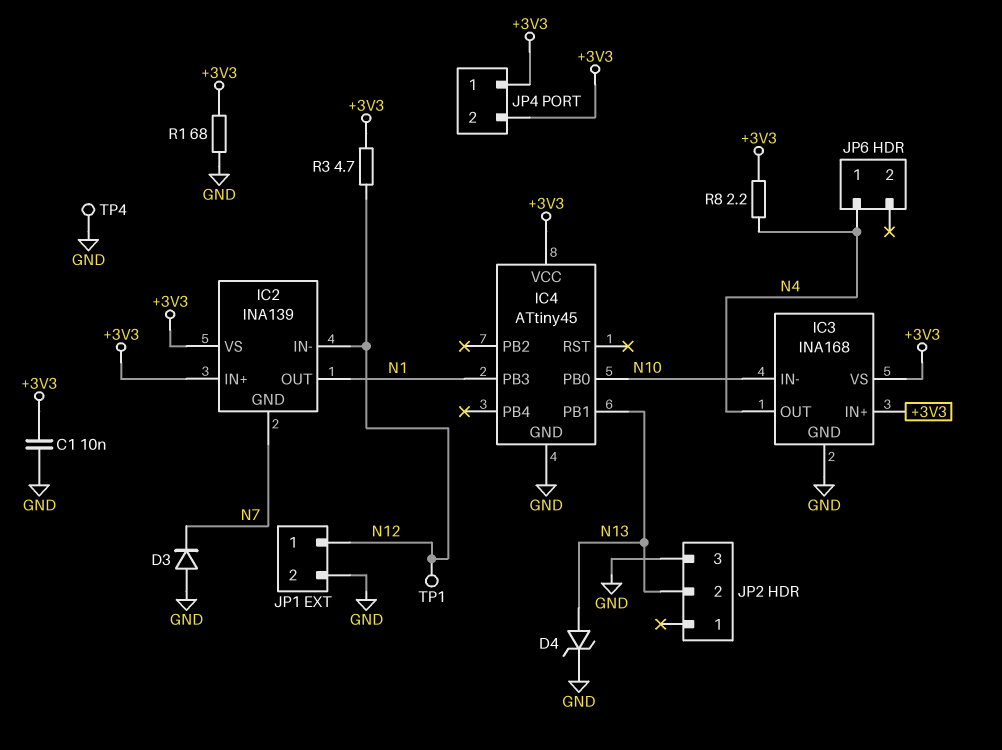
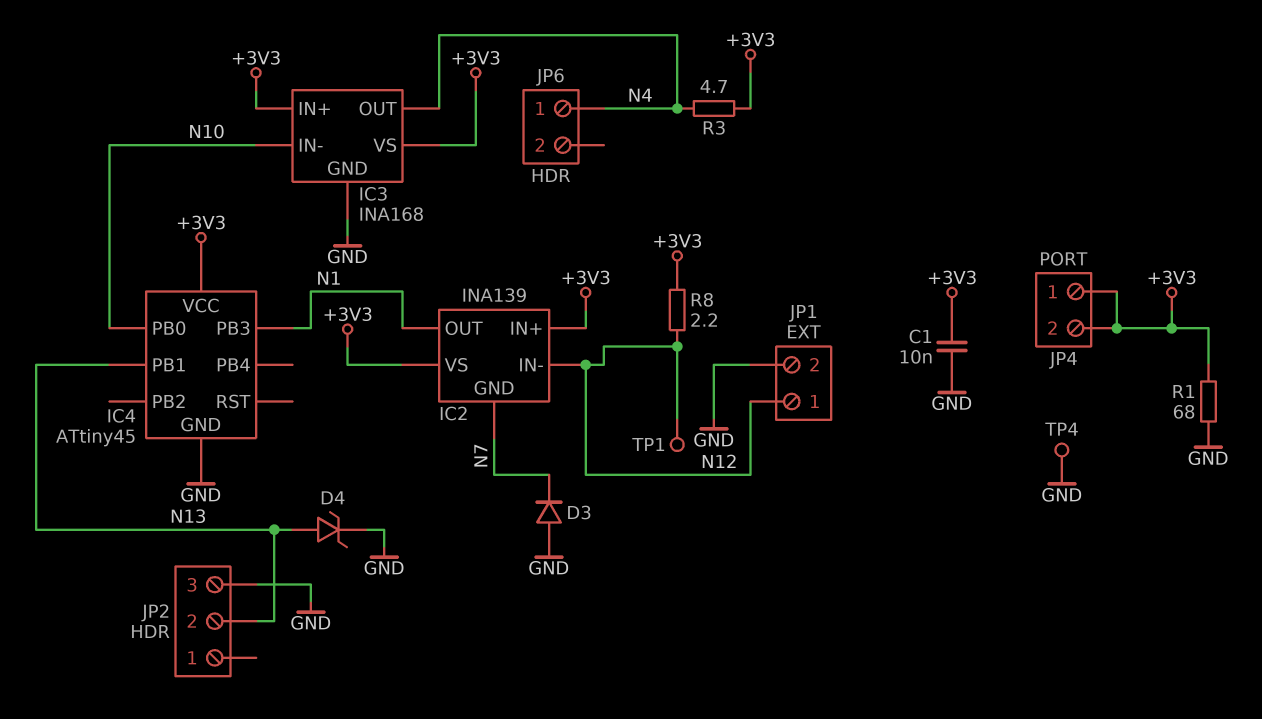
R3: 4.7 (+3V3, N12) -> 4.7 (+3V3, N4)
R8: 2.2 (+3V3, N4) -> 2.2 (+3V3, N12)

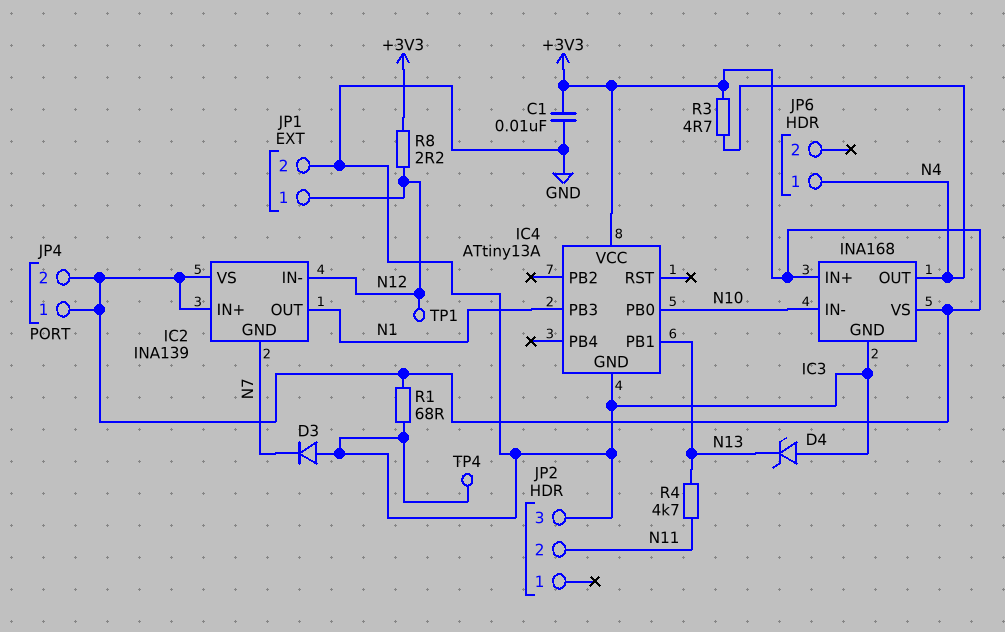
D4: zener (A N13, K GND) -> zener (A GND, K N13)
IC4: ATtiny45 -> ATtiny13A
JP2 pin 2: N13 -> N11
R4: none -> 4.7k (N11, N13)

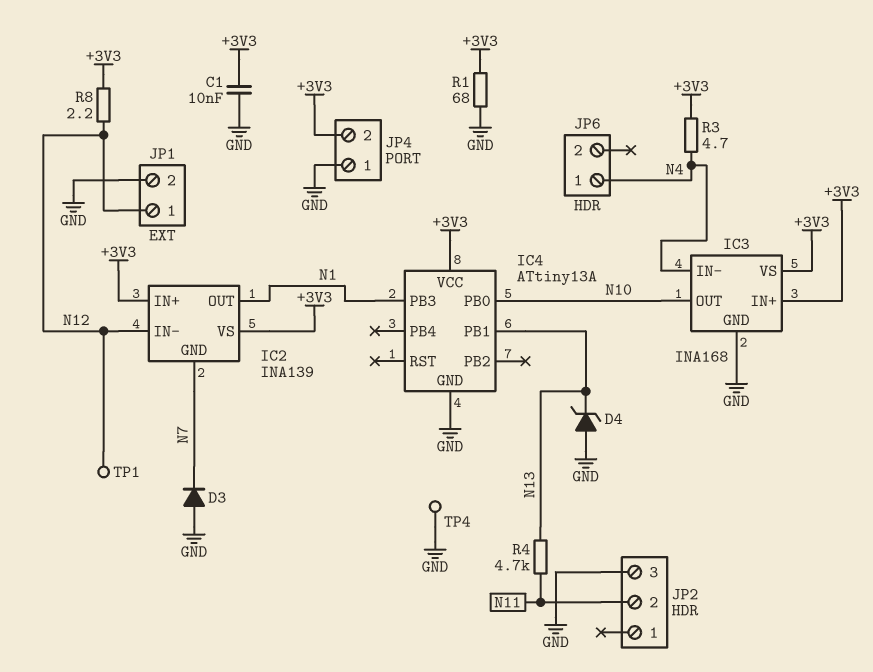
IC3 pin IN-: N10 -> N4
IC3 pin OUT: N4 -> N10
JP4 pin 1: +3V3 -> GND

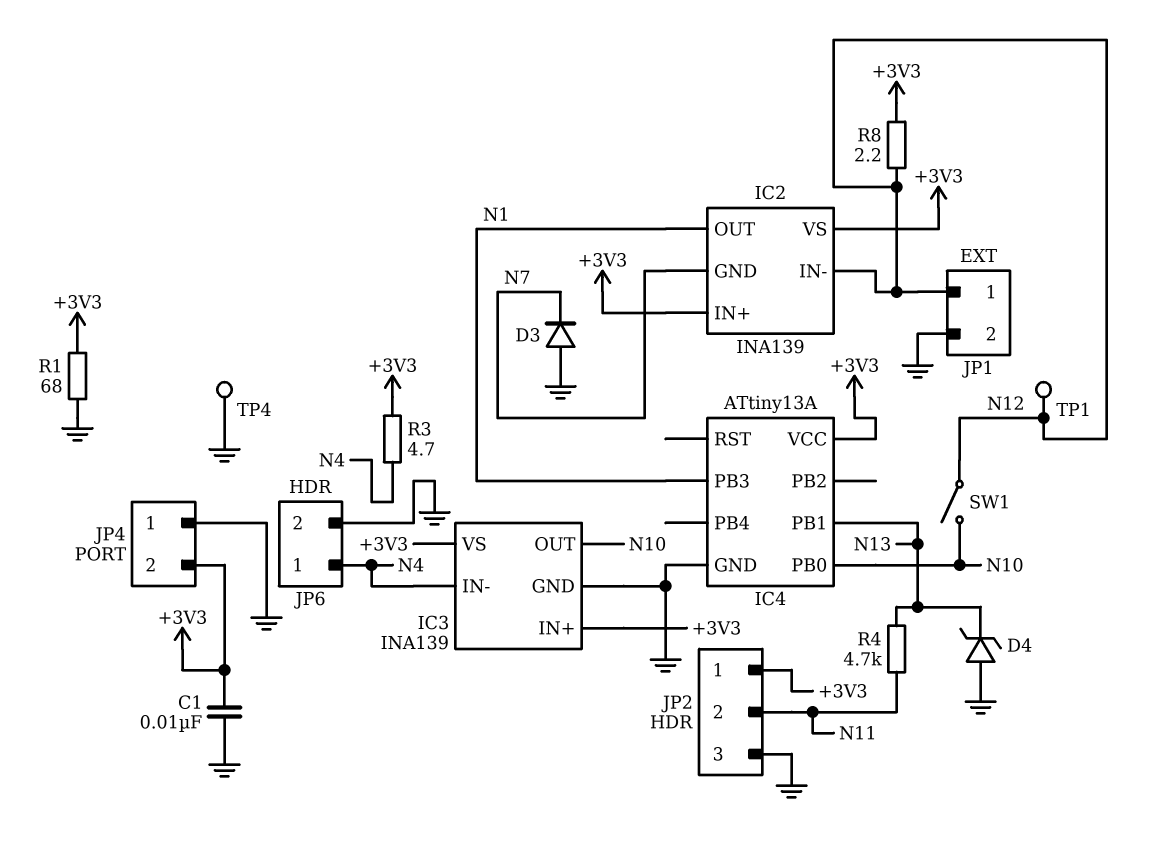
IC3: INA168 -> INA139
JP2 pin 1: none -> +3V3
JP6 pin 2: none -> GND
SW1: none -> switch (N10, N12)

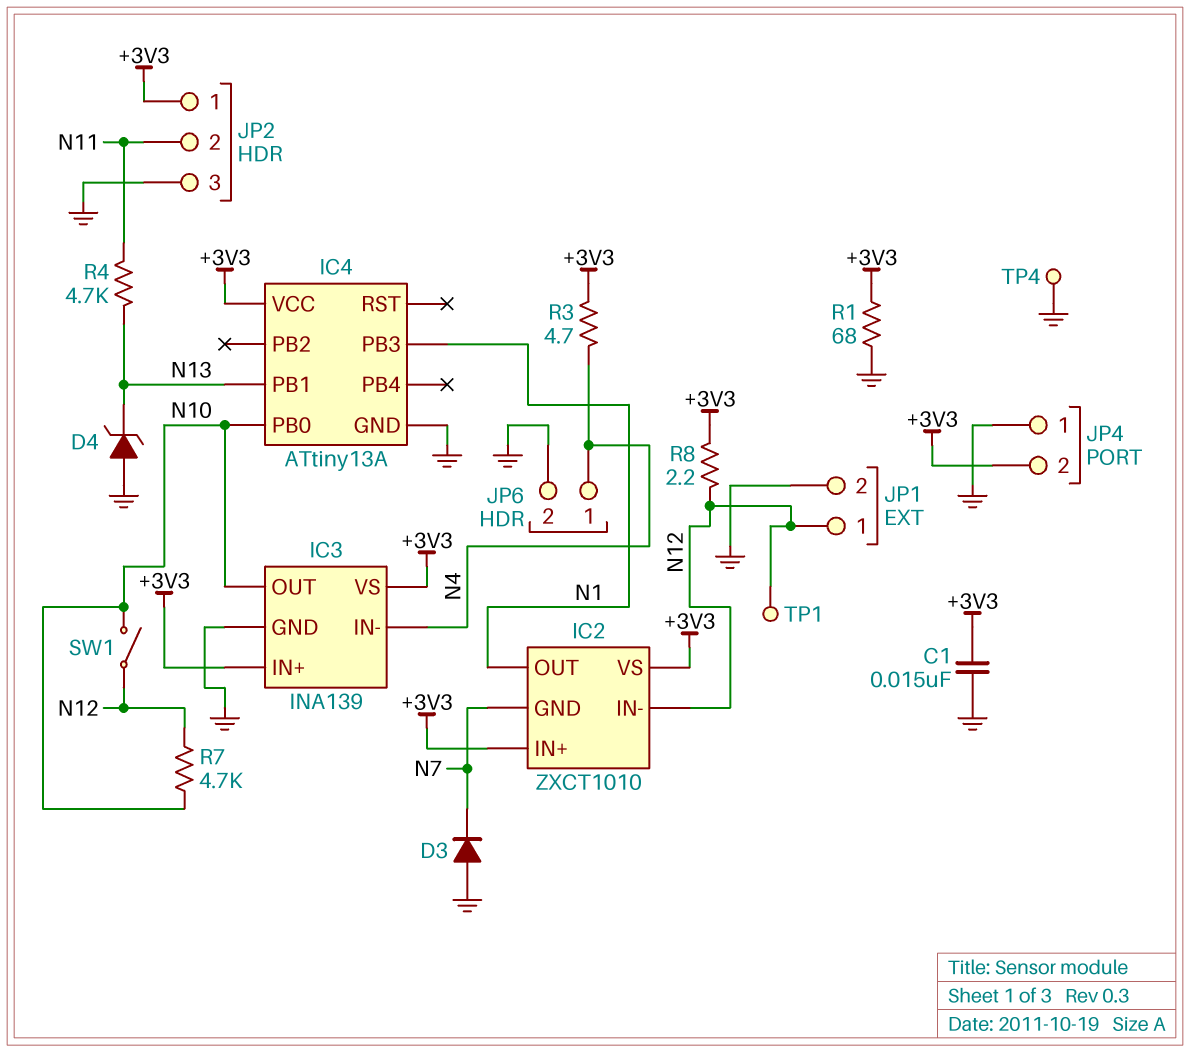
C1: 10nF (+3V3, GND) -> 15nF (+3V3, GND)
IC2: INA139 -> ZXCT1010
R7: none -> 4.7k (N10, N12)

